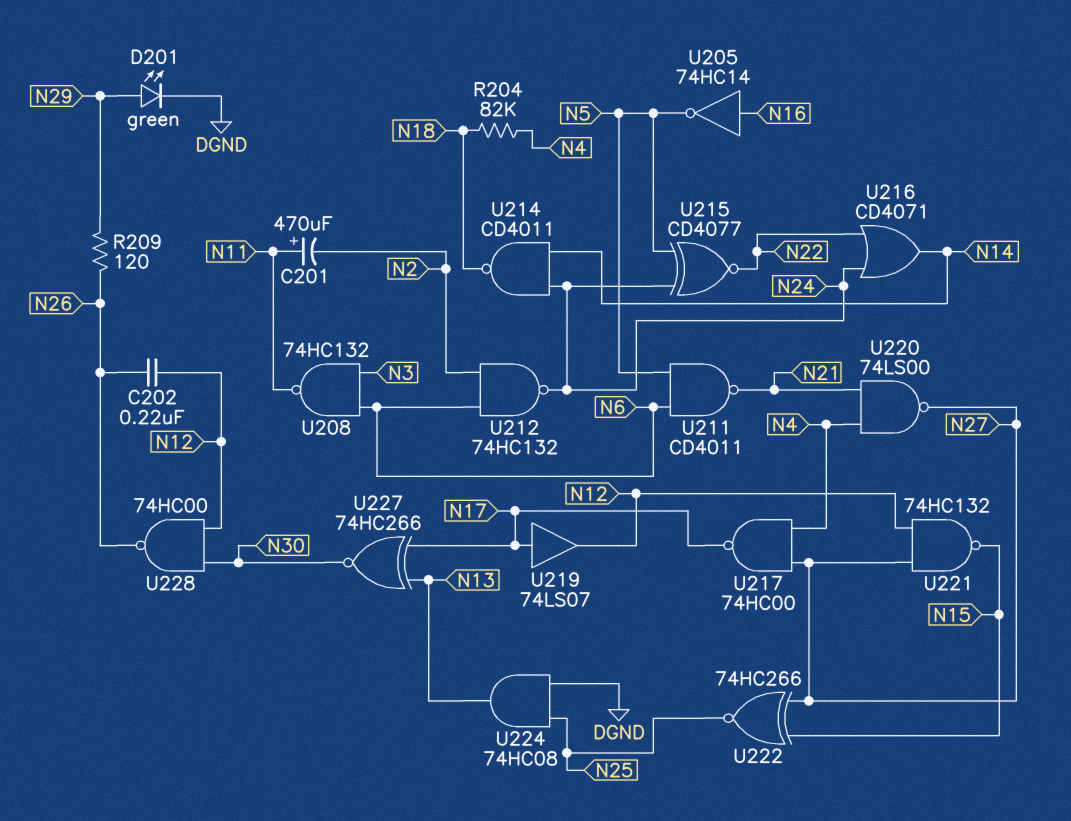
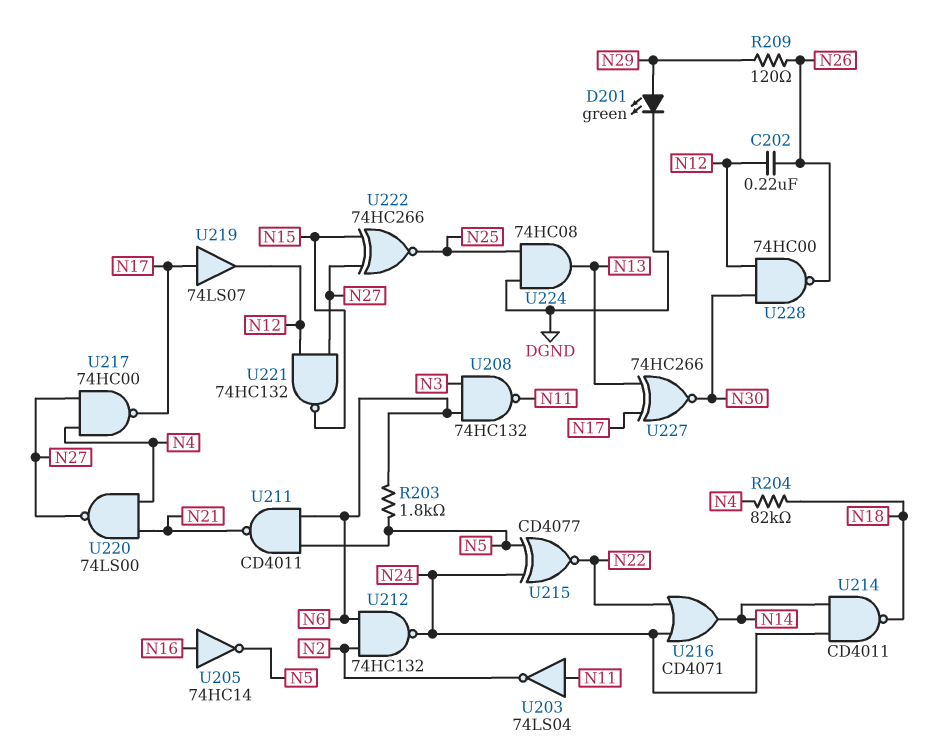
C201: 470uF (plus N11, minus N2) -> none
R203: none -> 1.8k (N5, N6)
U203: none -> NOT 74LS04 (in N11, out N2)

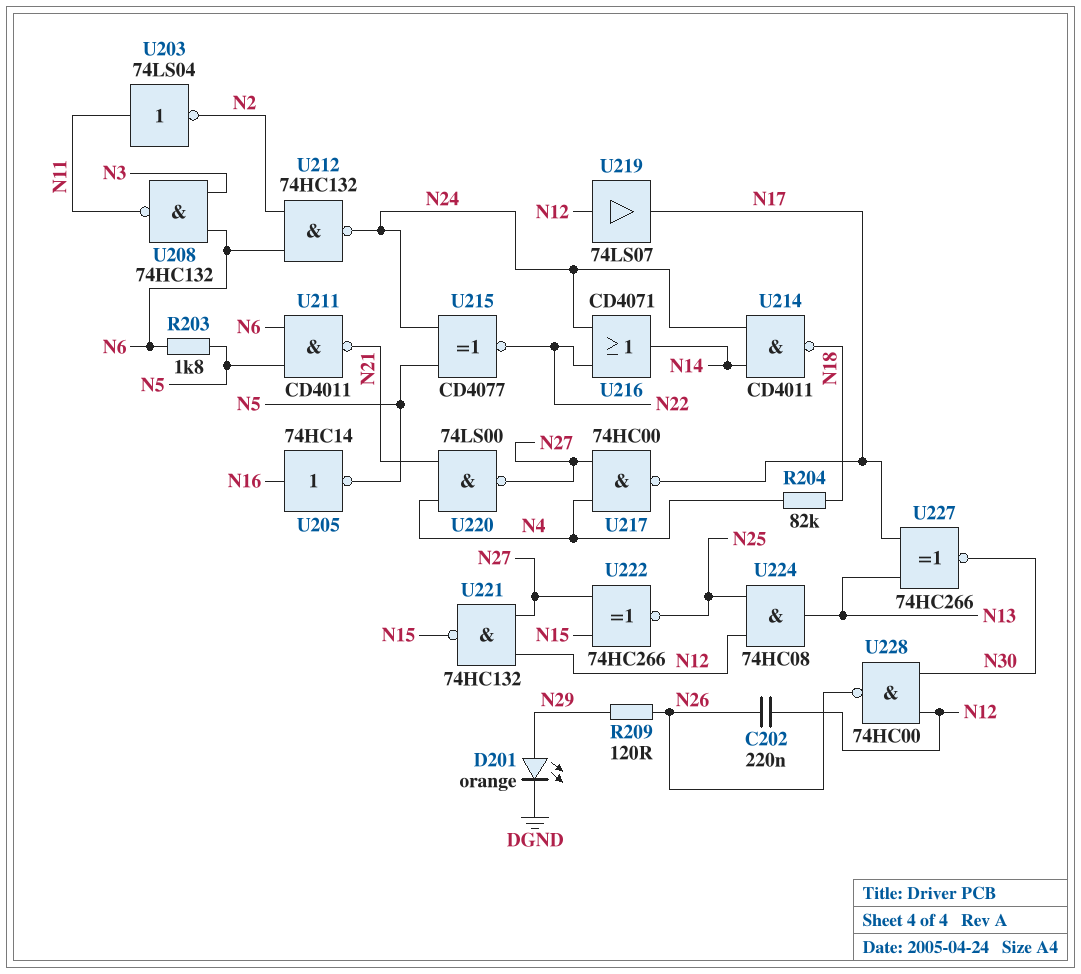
D201: LED green (A N29, K DGND) -> LED orange (A N29, K DGND)
U219: buffer 74LS07 (in N17, out N12) -> buffer 74LS07 (in N12, out N17)
U224: AND 74HC08 (in DGND, in N25, out N13) -> AND 74HC08 (in N12, in N25, out N13)

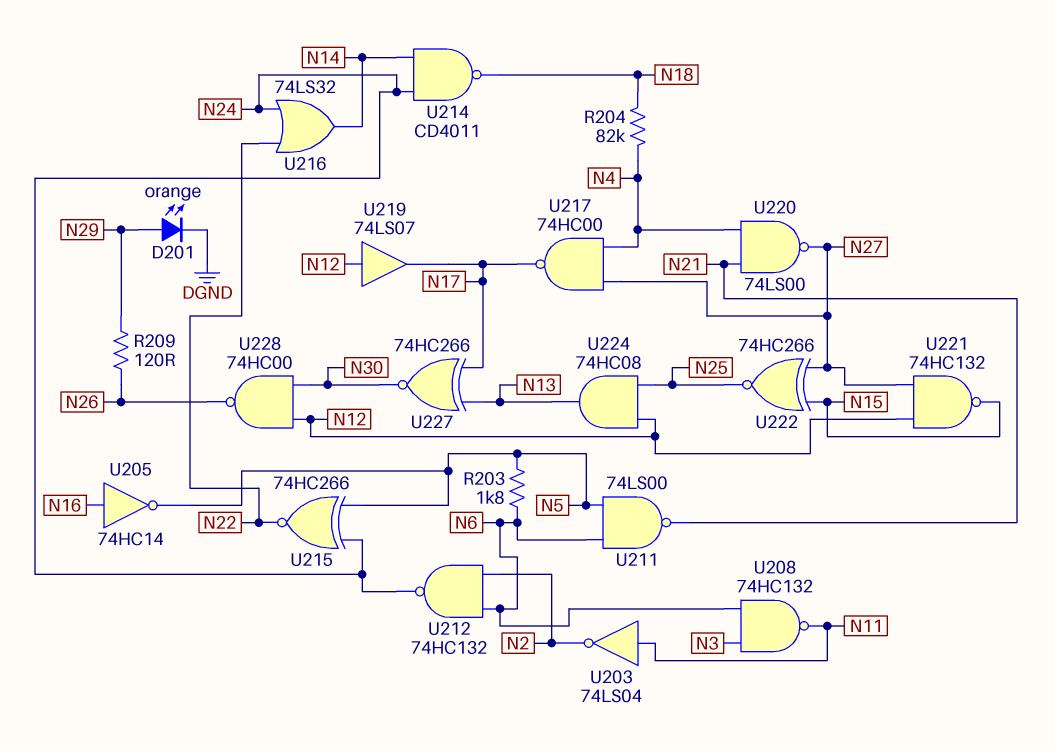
C202: 220nF (N12, N26) -> none
U211: NAND CD4011 (in N5, in N6, out N21) -> NAND 74LS00 (in N5, in N6, out N21)
U215: XNOR CD4077 (in N5, in N24, out N22) -> XNOR 74HC266 (in N5, in N24, out N22)
U216: OR CD4071 (in N22, in N24, out N14) -> OR 74LS32 (in N22, in N24, out N14)

